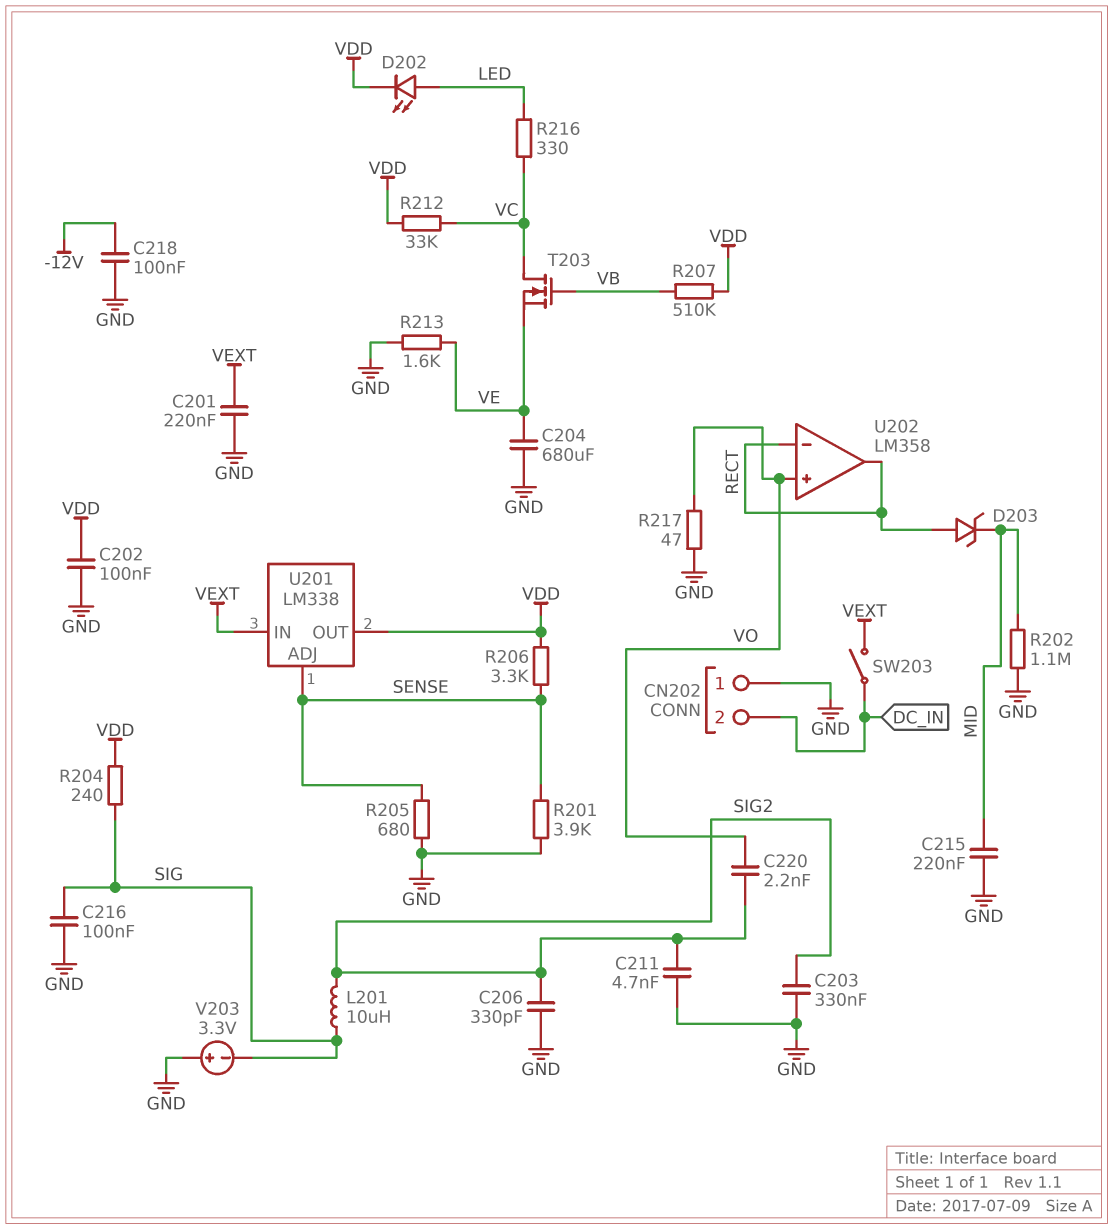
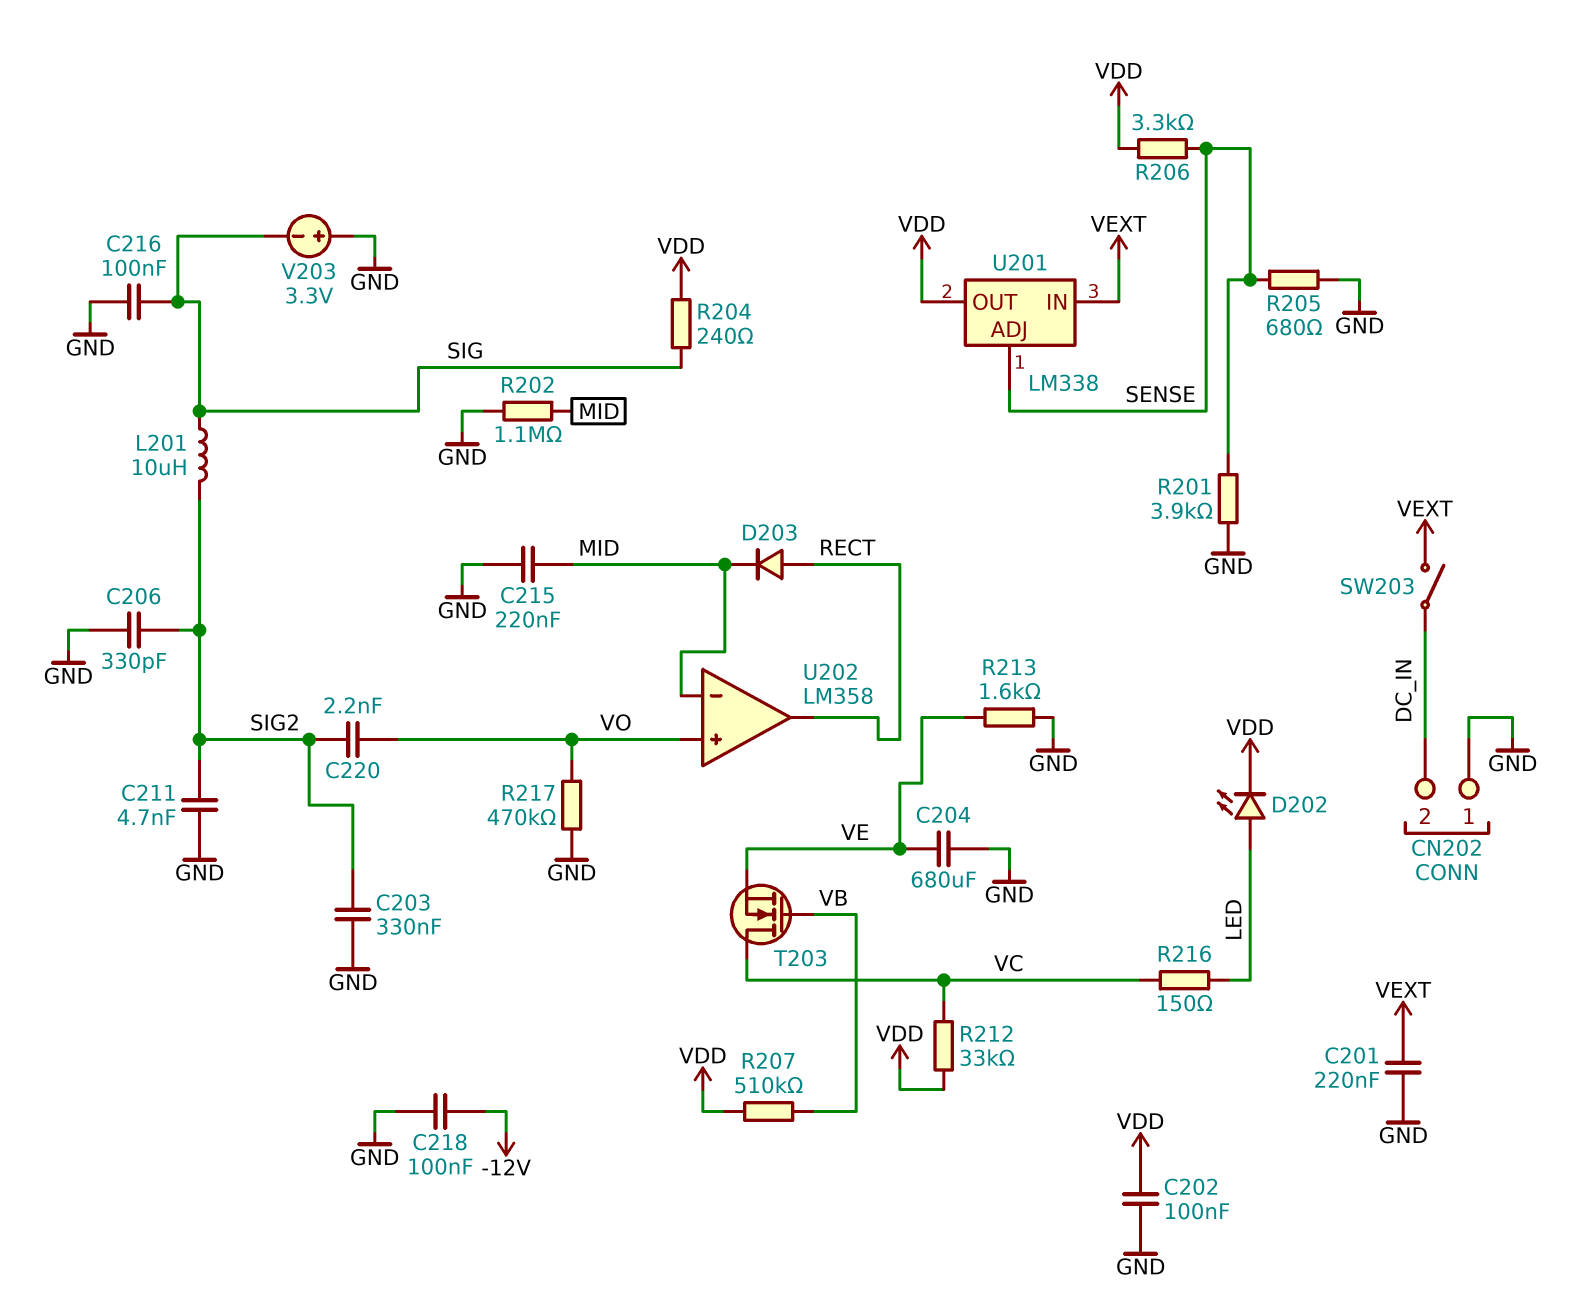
D203: zener (A RECT, K MID) -> diode (A RECT, K MID)
R216: 330 (LED, VC) -> 150 (LED, VC)
R217: 47 (GND, VO) -> 470k (GND, VO)
U202 pin in-: RECT -> MID

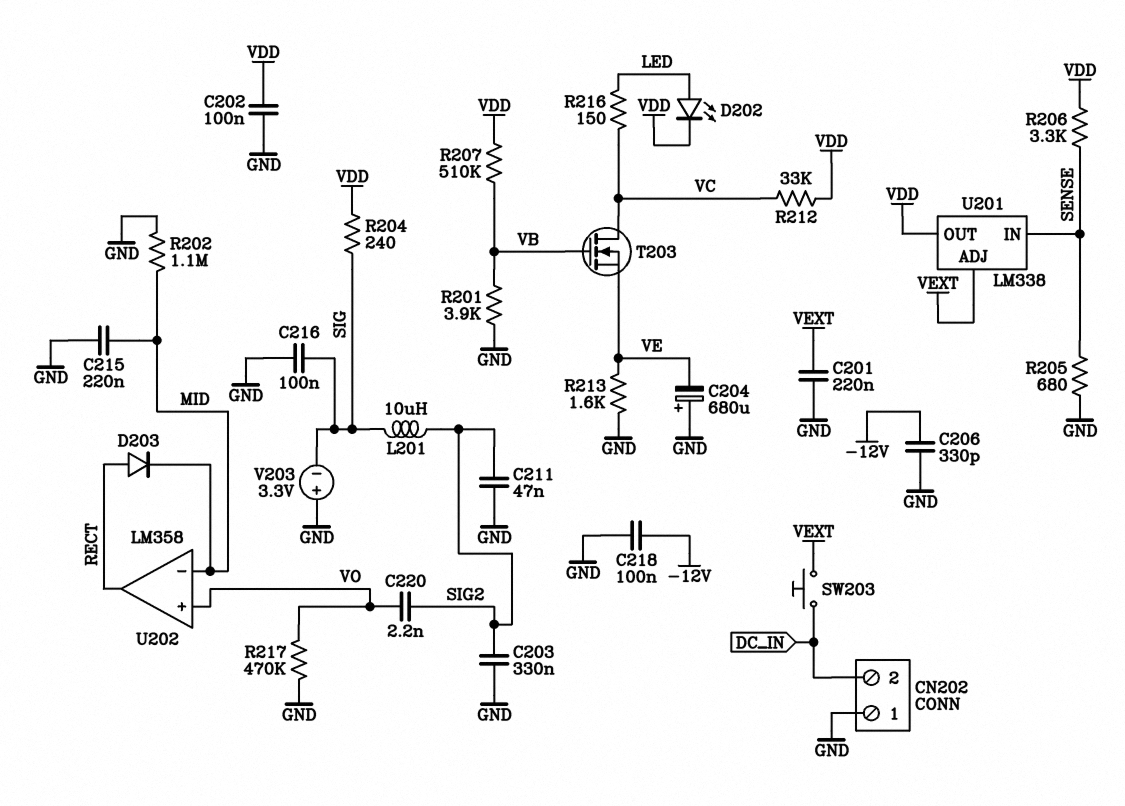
C204: 680uF (GND, VE) -> 680uF (plus GND, minus VE)
C206: 330pF (GND, SIG2) -> 330pF (-12V, GND)
C211: 4.7nF (GND, SIG2) -> 47nF (GND, SIG2)
R201: 3.9k (GND, SENSE) -> 3.9k (GND, VB)
SW203: switch (DC_IN, VEXT) -> button (DC_IN, VEXT)
U201 pin ADJ: SENSE -> VEXT
U201 pin IN: VEXT -> SENSE

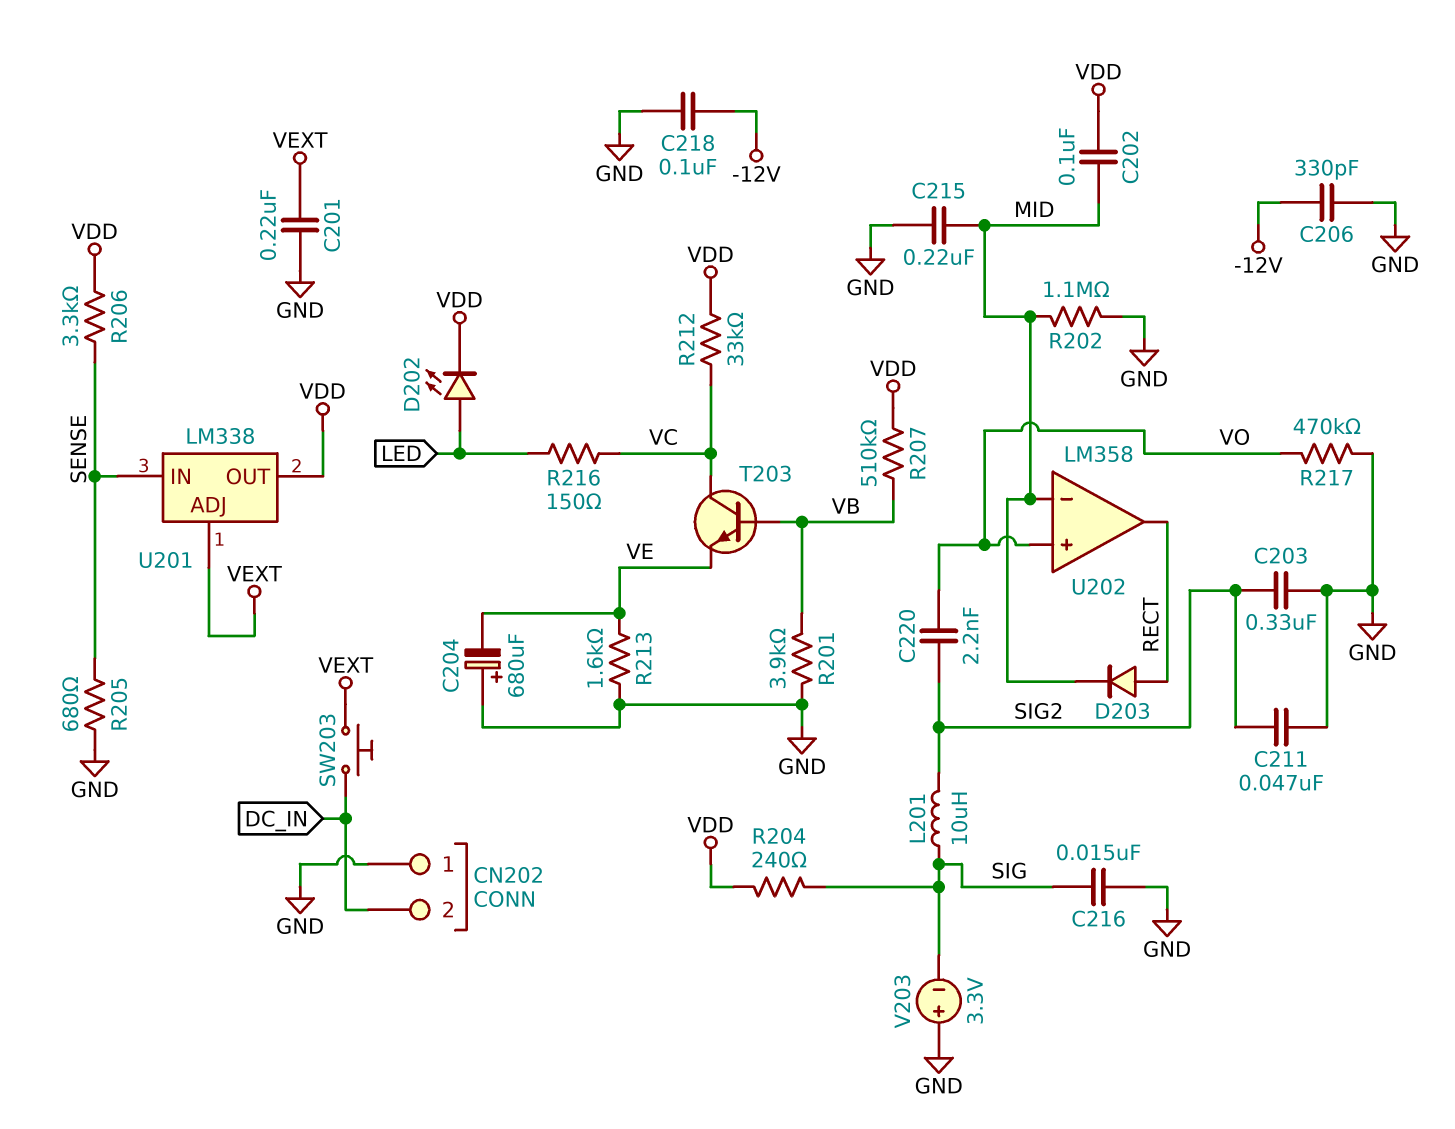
C202: 100nF (GND, VDD) -> 100nF (MID, VDD)
C216: 100nF (GND, SIG) -> 15nF (GND, SIG)
T203: NMOS (G VB, D VC, S VE) -> NPN (B VB, C VC, E VE)

